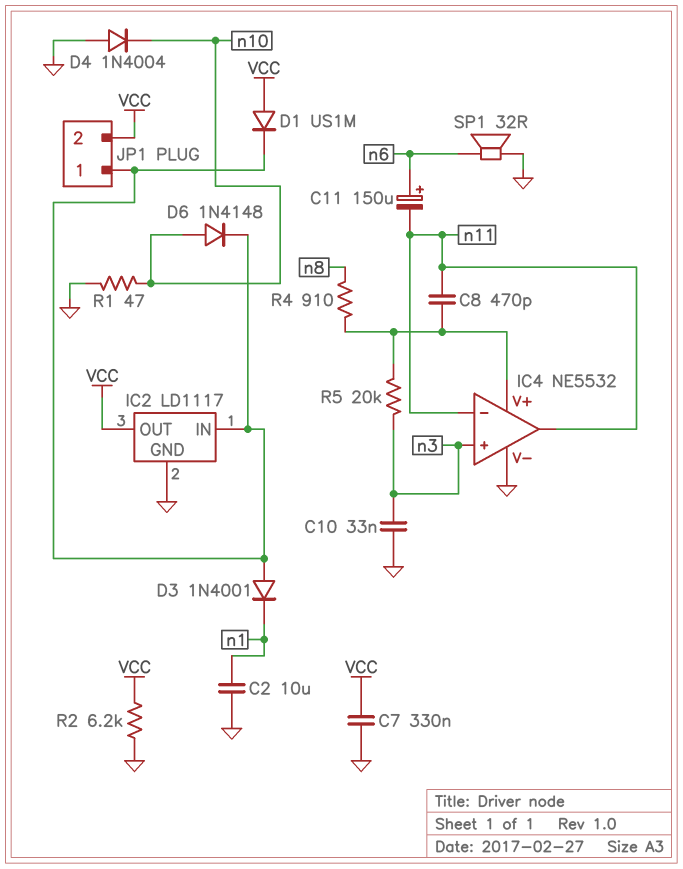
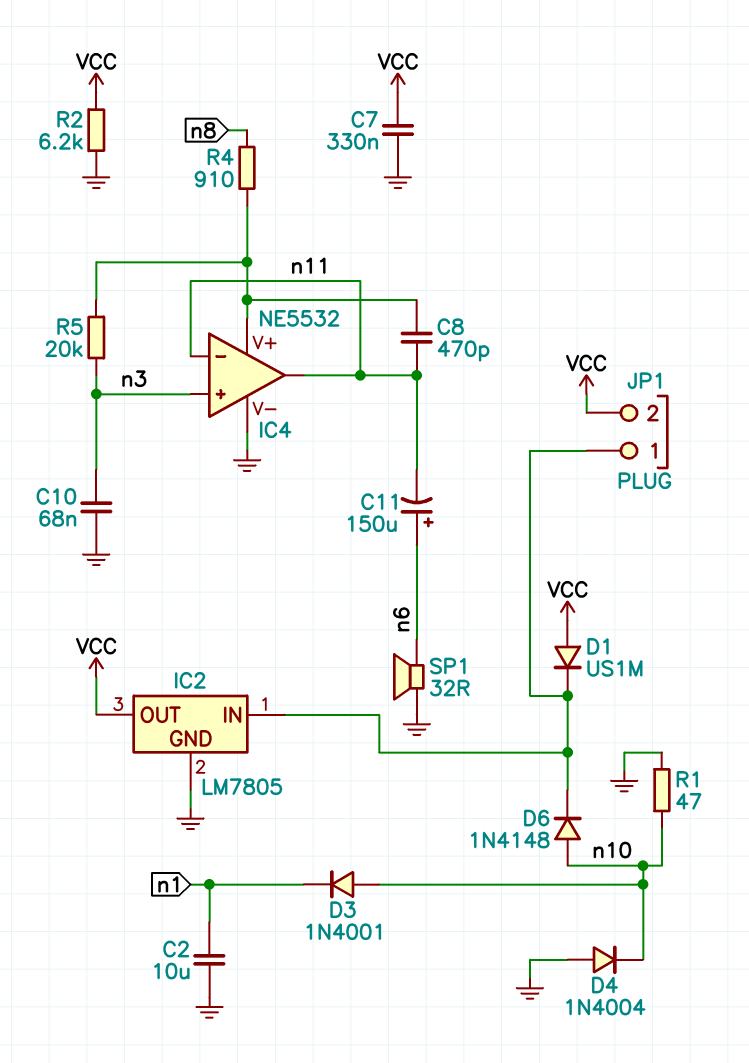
C10: 33nF (GND, n3) -> 68nF (GND, n3)
D3: diode 1N4001 (A IC2/IN, K n1) -> diode 1N4001 (A n10, K n1)
IC2: LD1117 -> LM7805

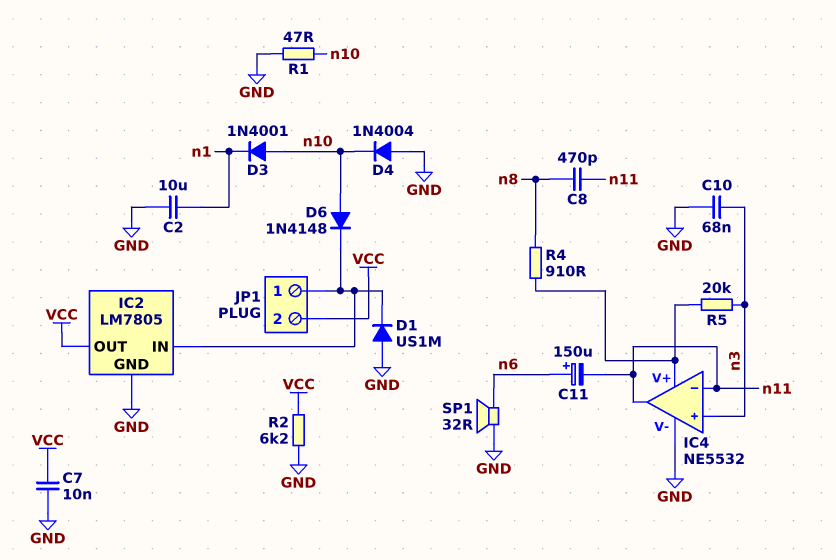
C7: 330nF (GND, VCC) -> 10nF (GND, VCC)
C8: 470pF (IC4/V+, n11) -> 470pF (n8, n11)
D1: diode US1M (A VCC, K IC2/IN) -> diode US1M (A GND, K IC2/IN)

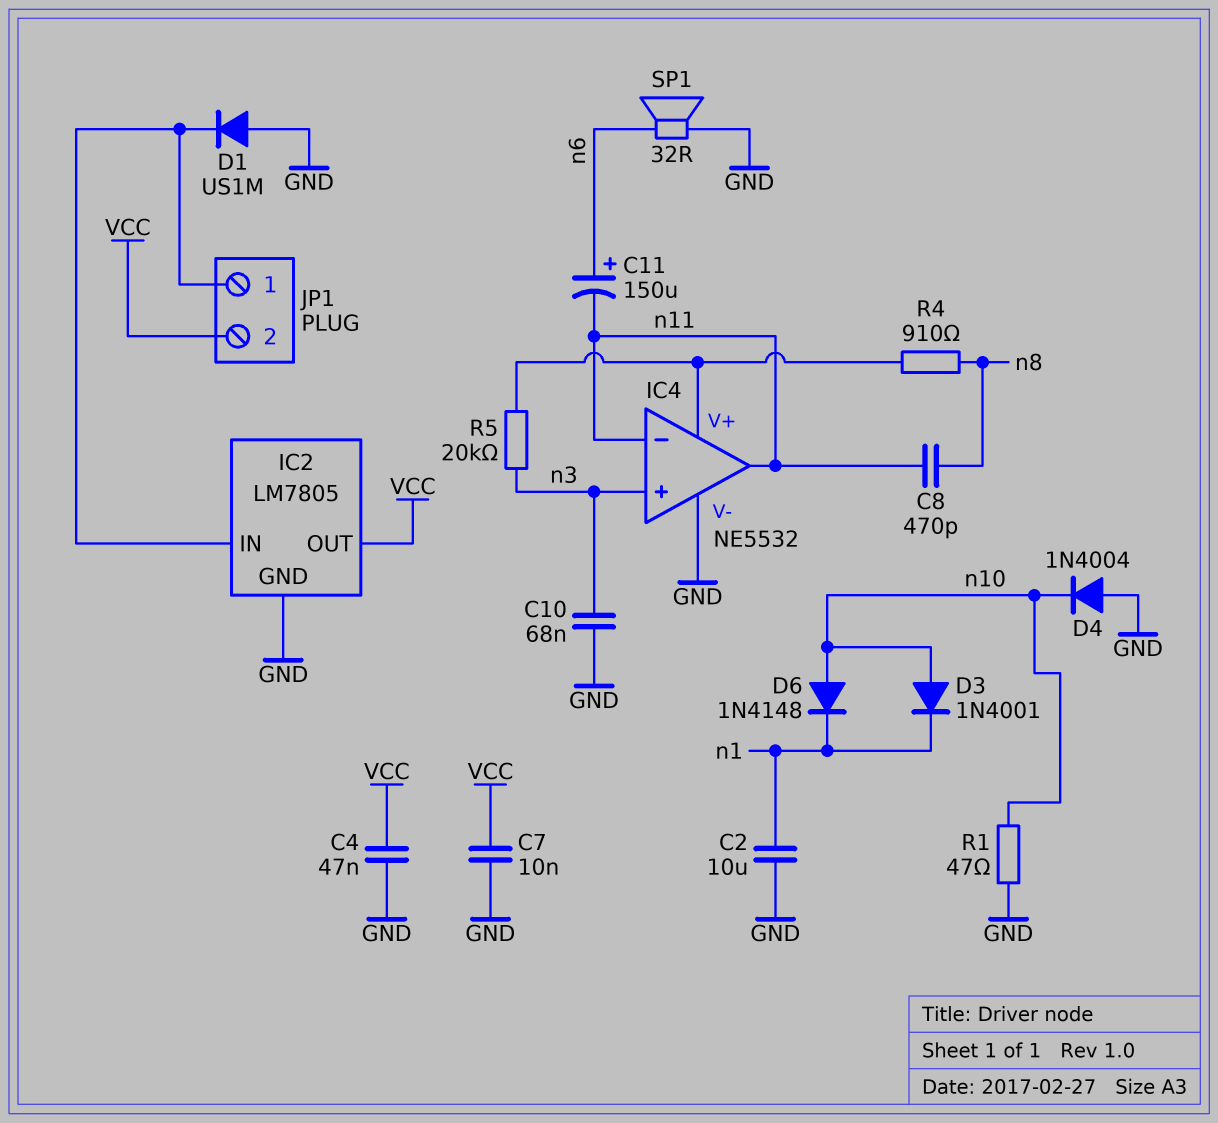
C4: none -> 47nF (GND, VCC)
D6: diode 1N4148 (A n10, K IC2/IN) -> diode 1N4148 (A n10, K n1)
R2: 6.2k (GND, VCC) -> none

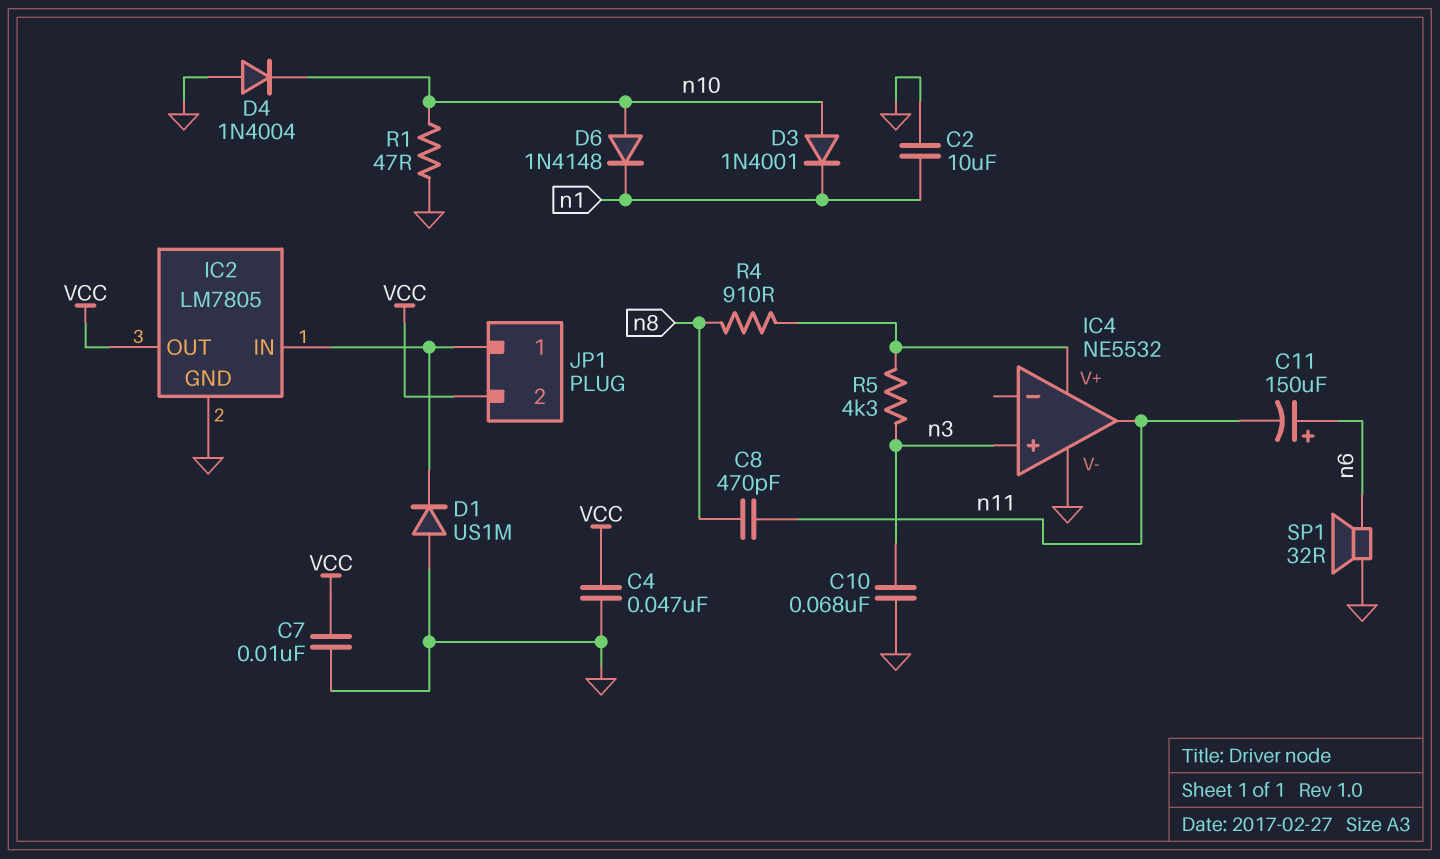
IC4 pin in-: n11 -> none
R5: 20k (IC4/V+, n3) -> 4.3k (IC4/V+, n3)

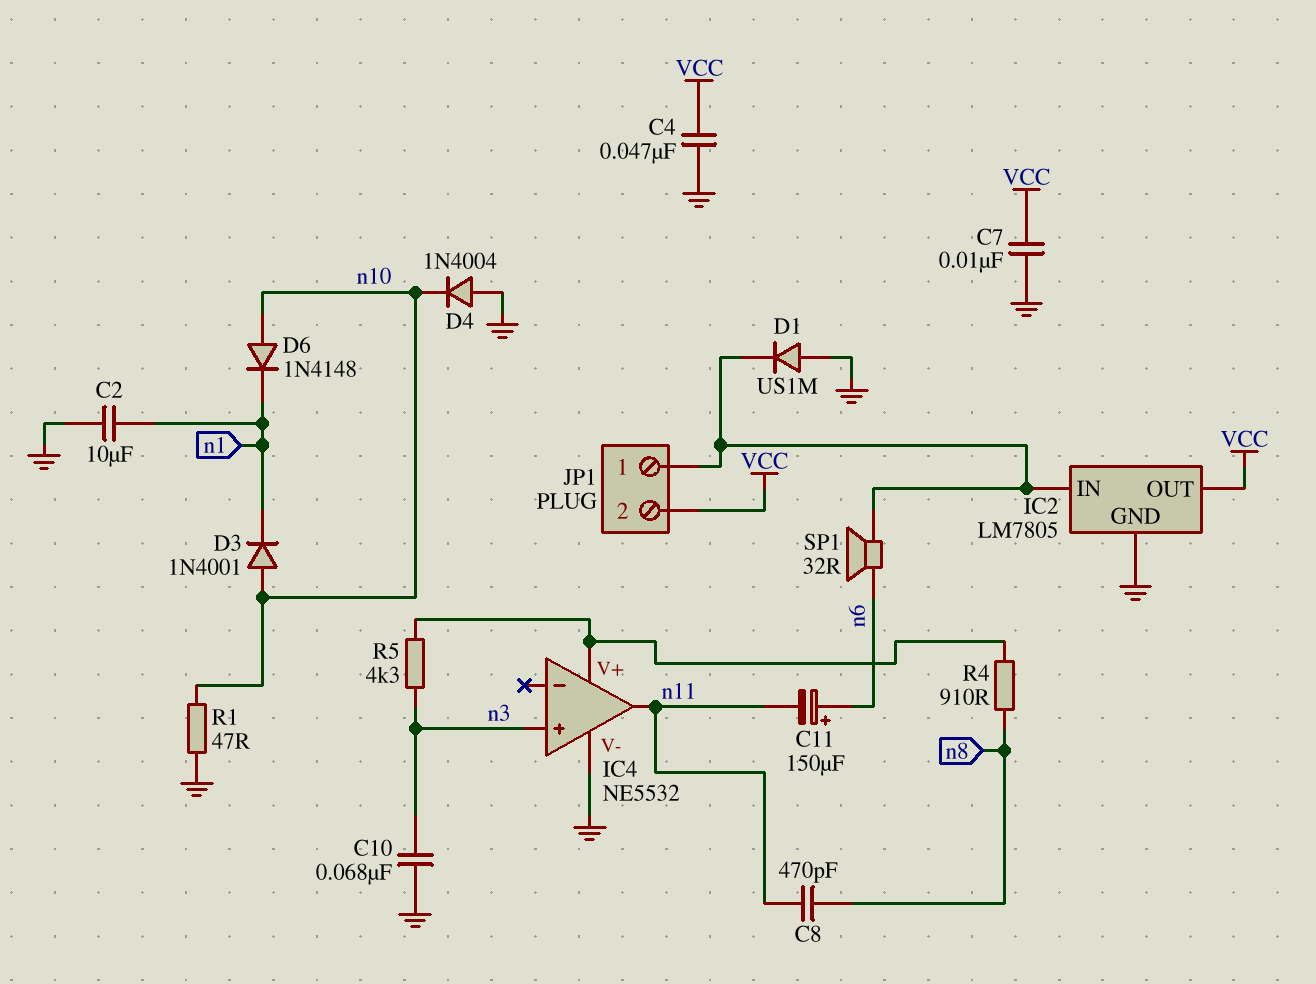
SP1: speaker 32R (GND, n6) -> speaker 32R (IC2/IN, n6)

